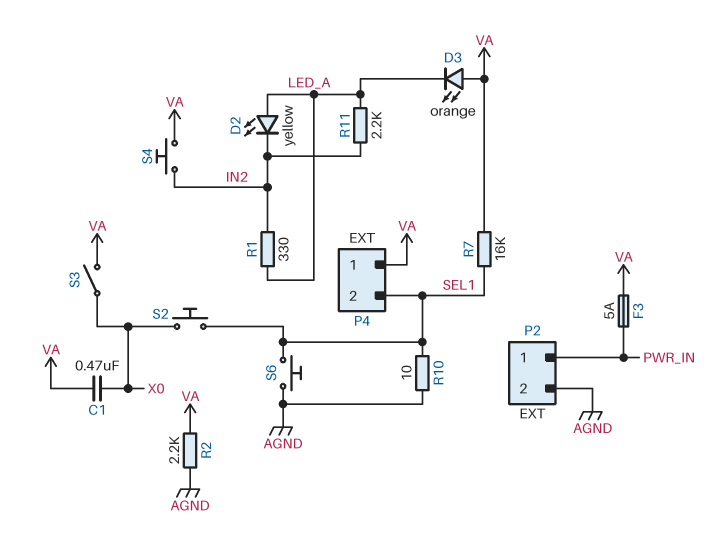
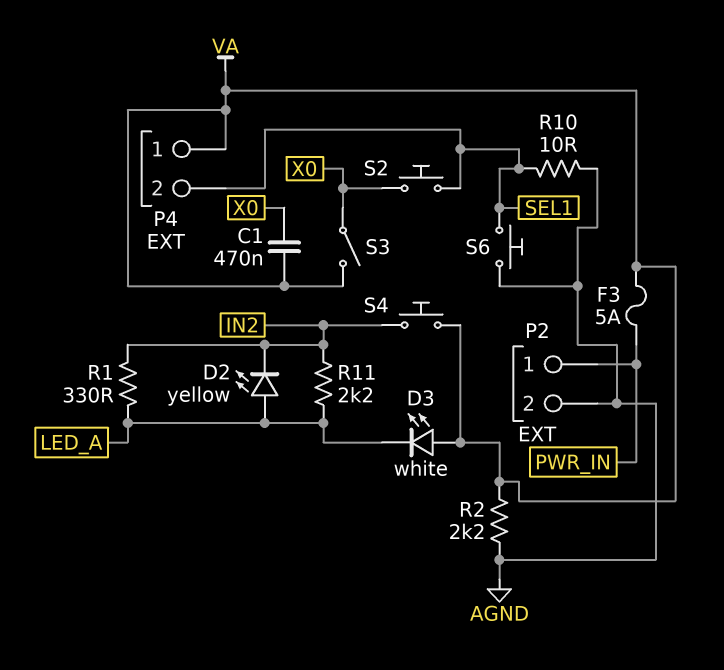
D3: LED orange (A VA, K LED_A) -> LED white (A VA, K LED_A)
R7: 16k (SEL1, VA) -> none

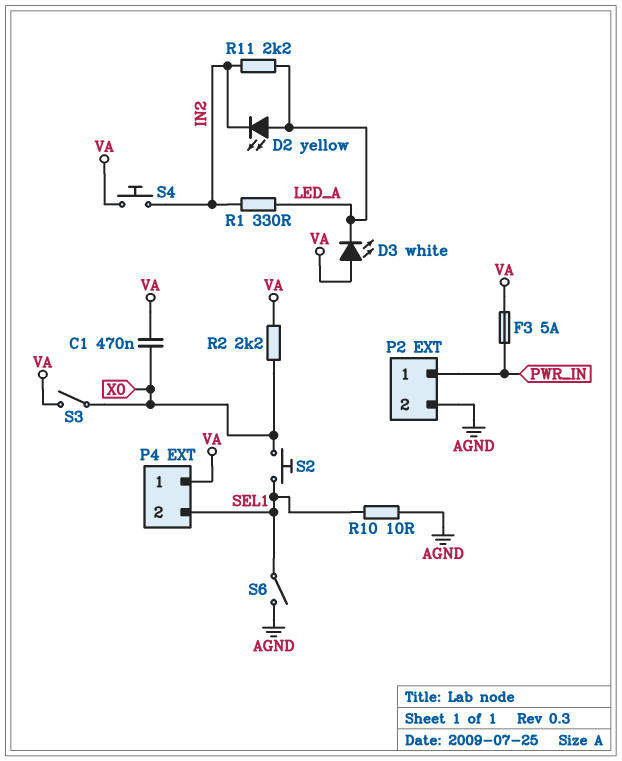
R2: 2.2k (AGND, VA) -> 2.2k (VA, X0)
S6: button (AGND, SEL1) -> switch (AGND, SEL1)

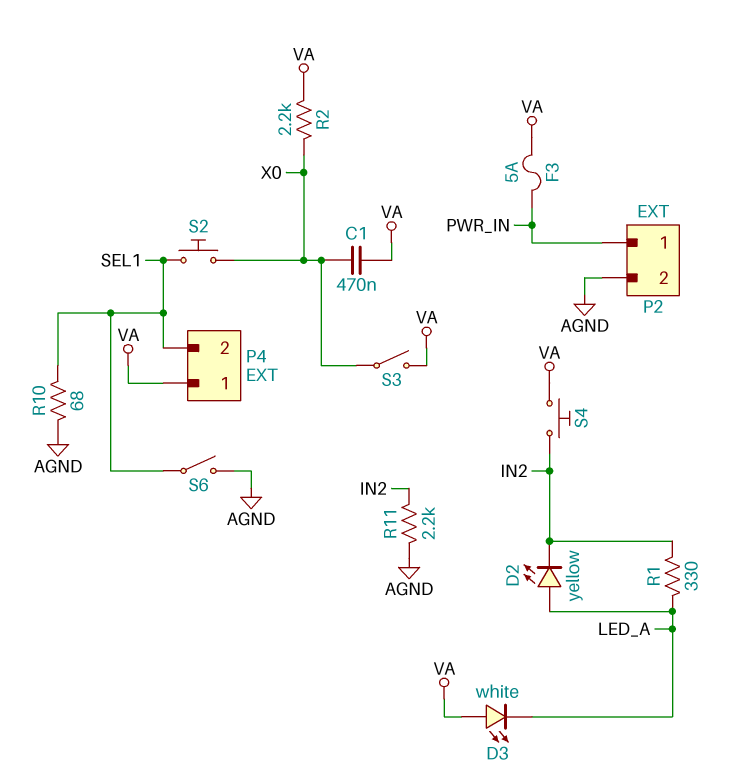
R10: 10 (AGND, SEL1) -> 68 (AGND, SEL1)
R11: 2.2k (IN2, LED_A) -> 2.2k (AGND, IN2)

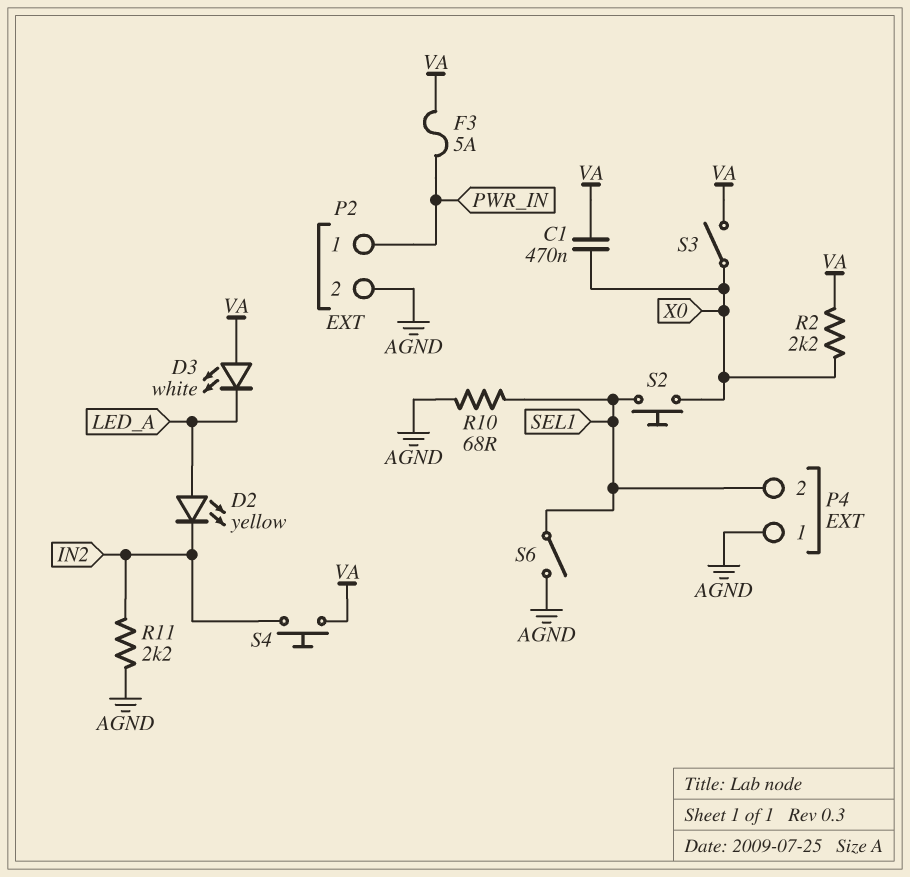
P4 pin 1: VA -> AGND
R1: 330 (IN2, LED_A) -> none

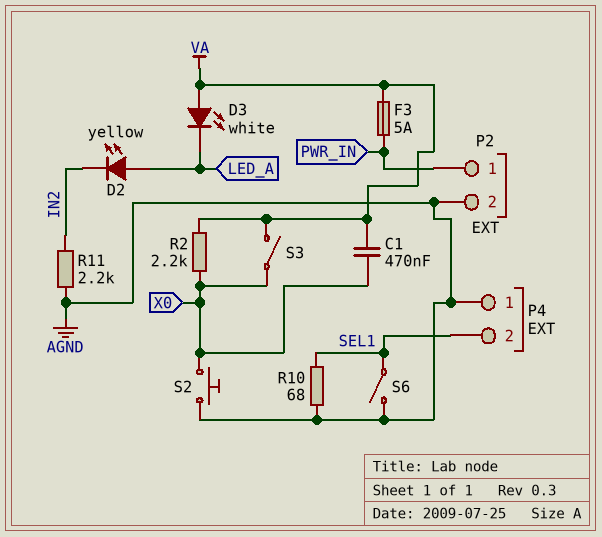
S2: button (SEL1, X0) -> button (AGND, X0)
S4: button (IN2, VA) -> none

